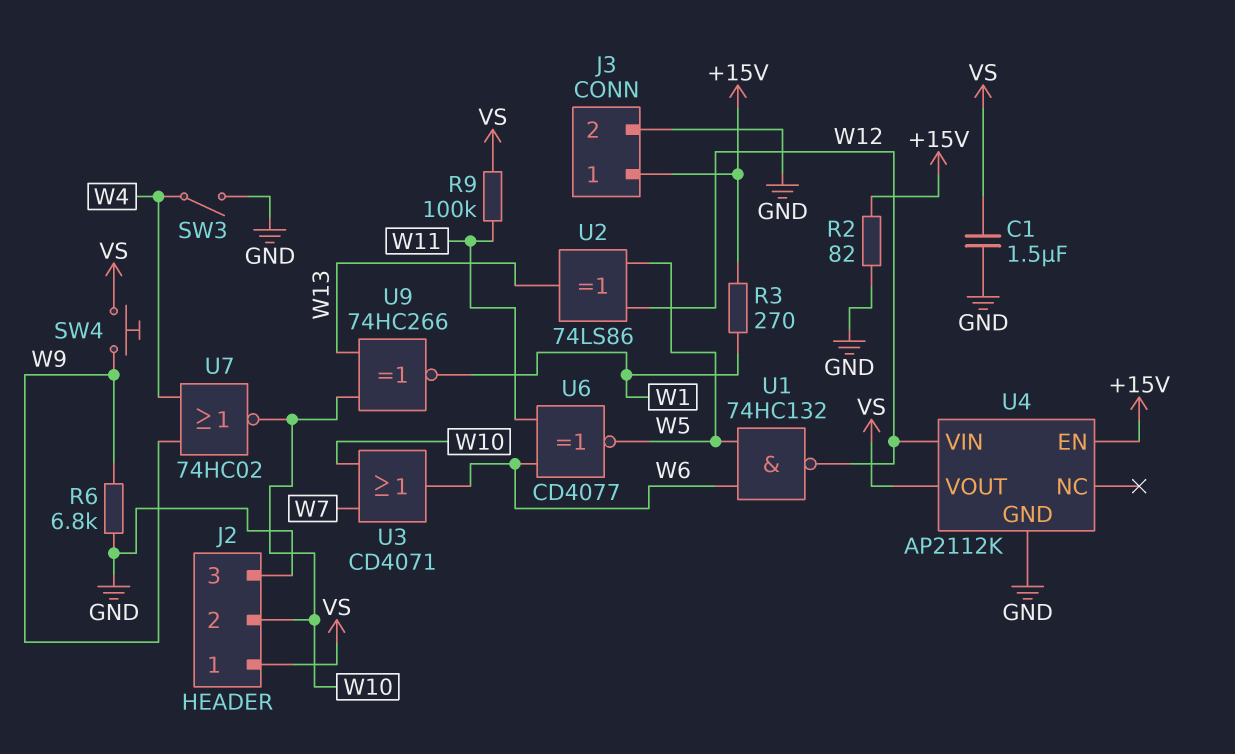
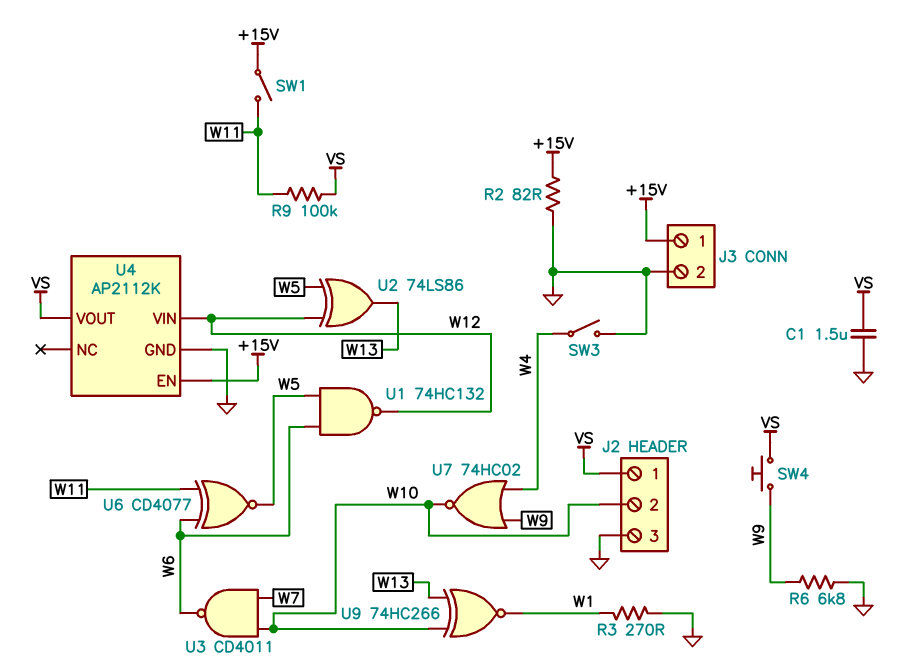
R3: 270 (+15V, W1) -> 270 (GND, W1)
SW1: none -> switch (+15V, W11)
U3: OR CD4071 (in W7, in W10, out W6) -> NAND CD4011 (in W7, in W10, out W6)

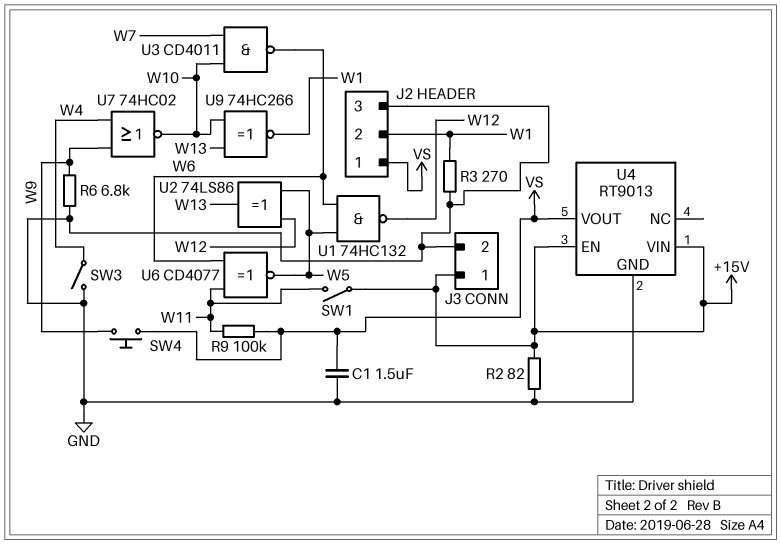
J2 pin 2: W10 -> W1
U4: AP2112K -> RT9013
U4 pin VIN: W12 -> +15V

